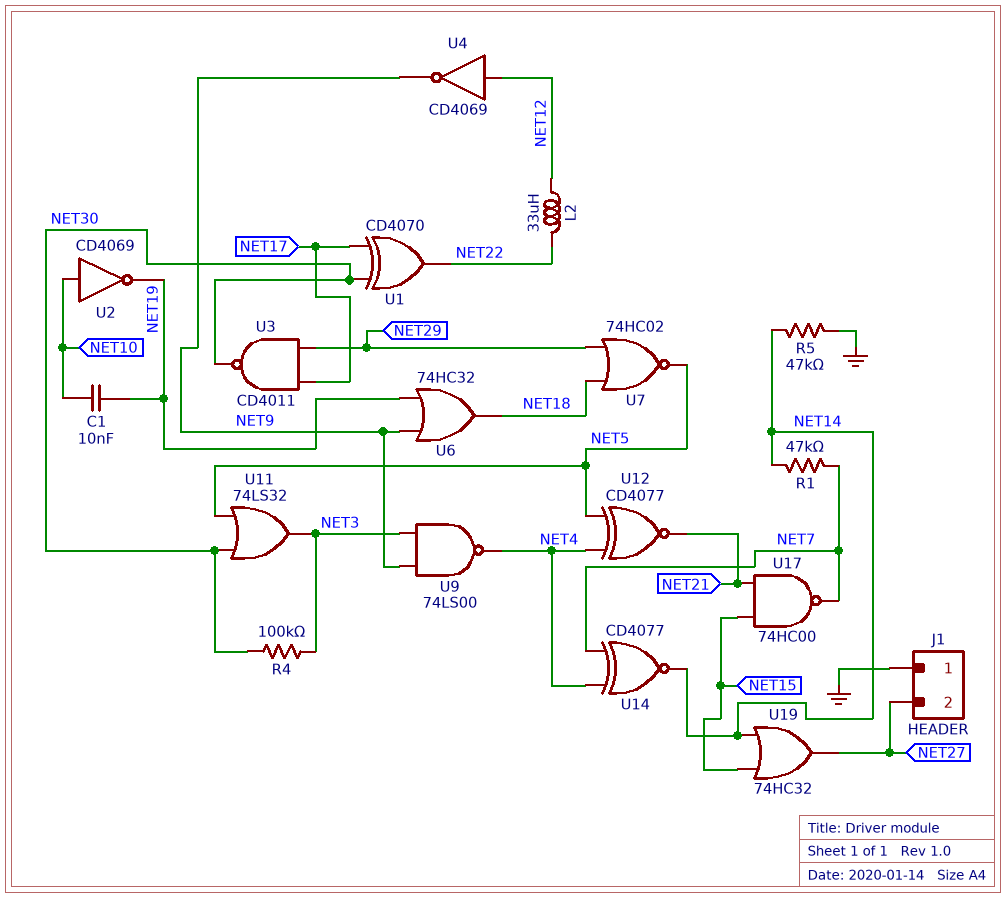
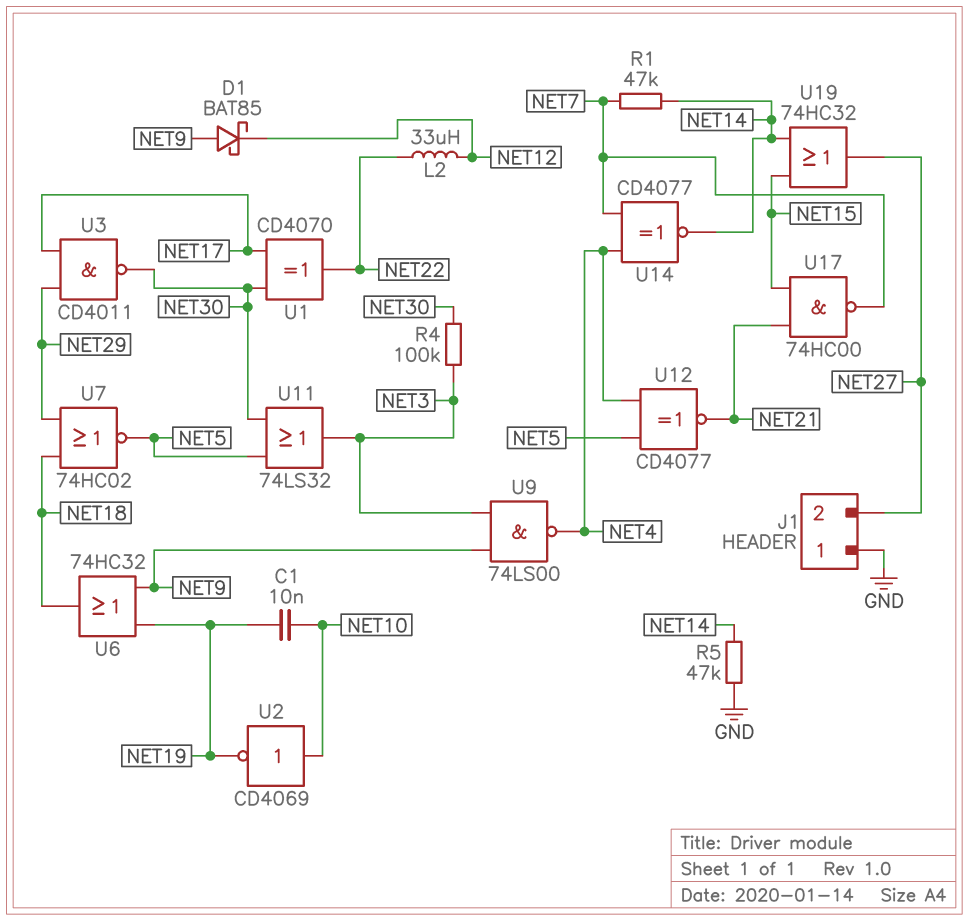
D1: none -> schottky BAT85 (A NET9, K NET12)
U4: NOT CD4069 (in NET12, out NET9) -> none

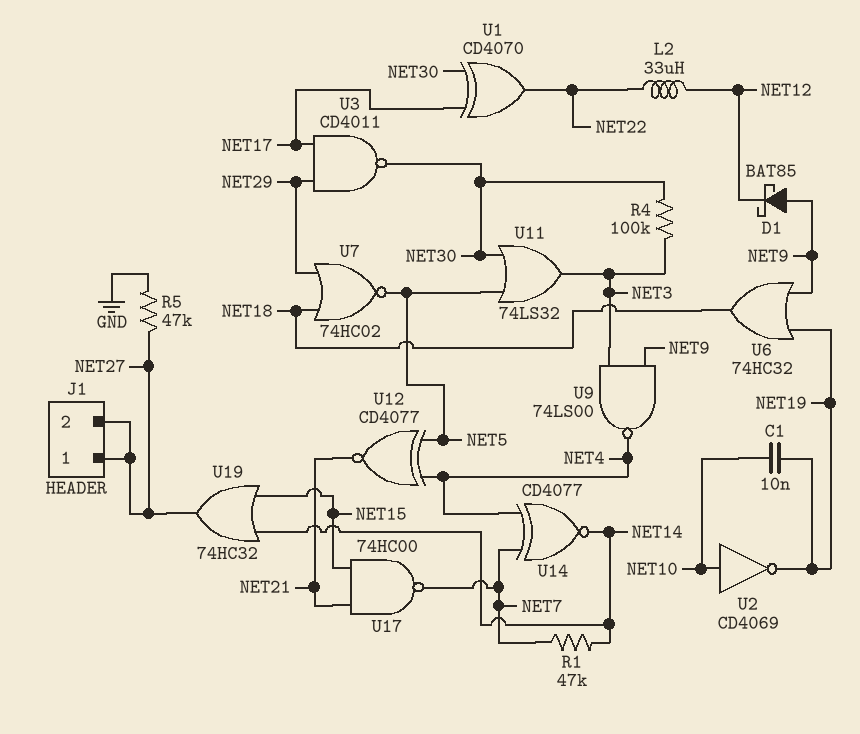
J1 pin 1: GND -> NET27
R5: 47k (GND, NET14) -> 47k (GND, NET27)

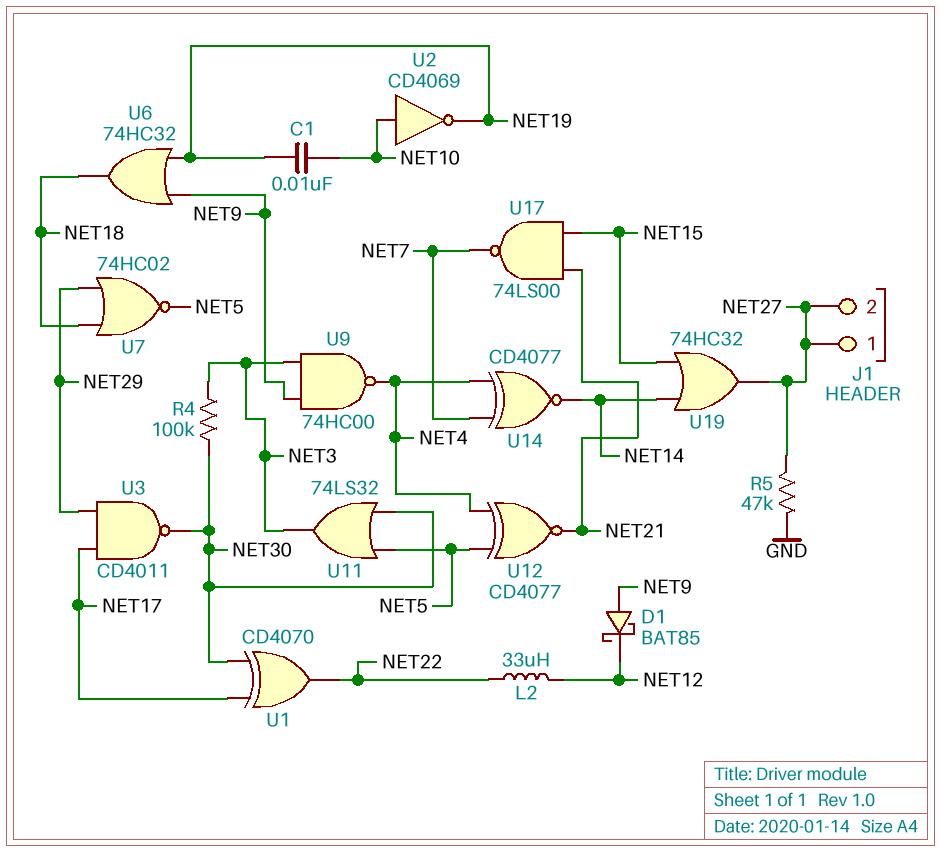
R1: 47k (NET7, NET14) -> none
U9: NAND 74LS00 (in NET3, in NET9, out NET4) -> NAND 74HC00 (in NET3, in NET9, out NET4)
U17: NAND 74HC00 (in NET15, in NET21, out NET7) -> NAND 74LS00 (in NET15, in NET21, out NET7)

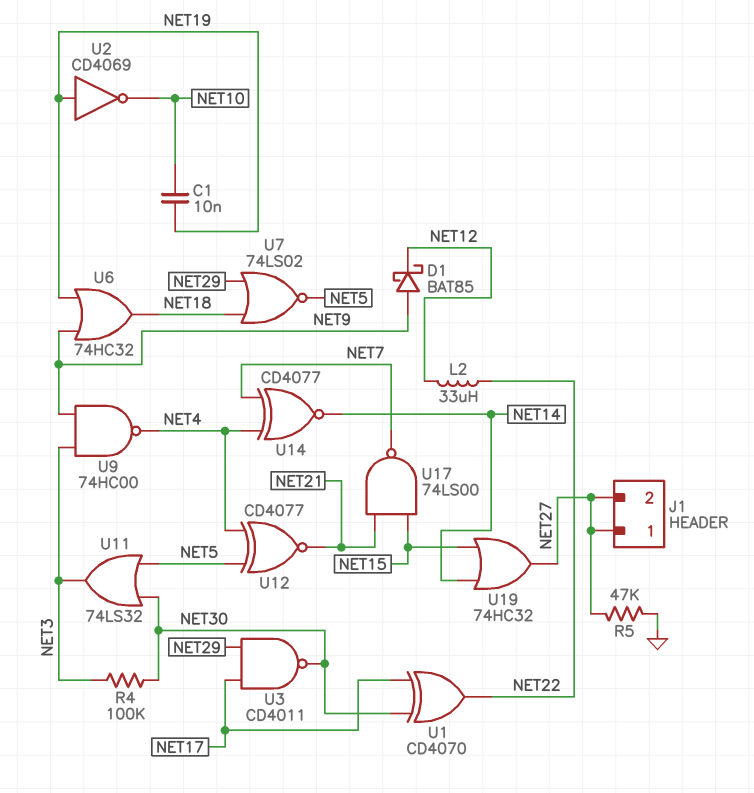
U2: NOT CD4069 (in NET10, out NET19) -> NOT CD4069 (in NET19, out NET10)
U7: NOR 74HC02 (in NET18, in NET29, out NET5) -> NOR 74LS02 (in NET18, in NET29, out NET5)

